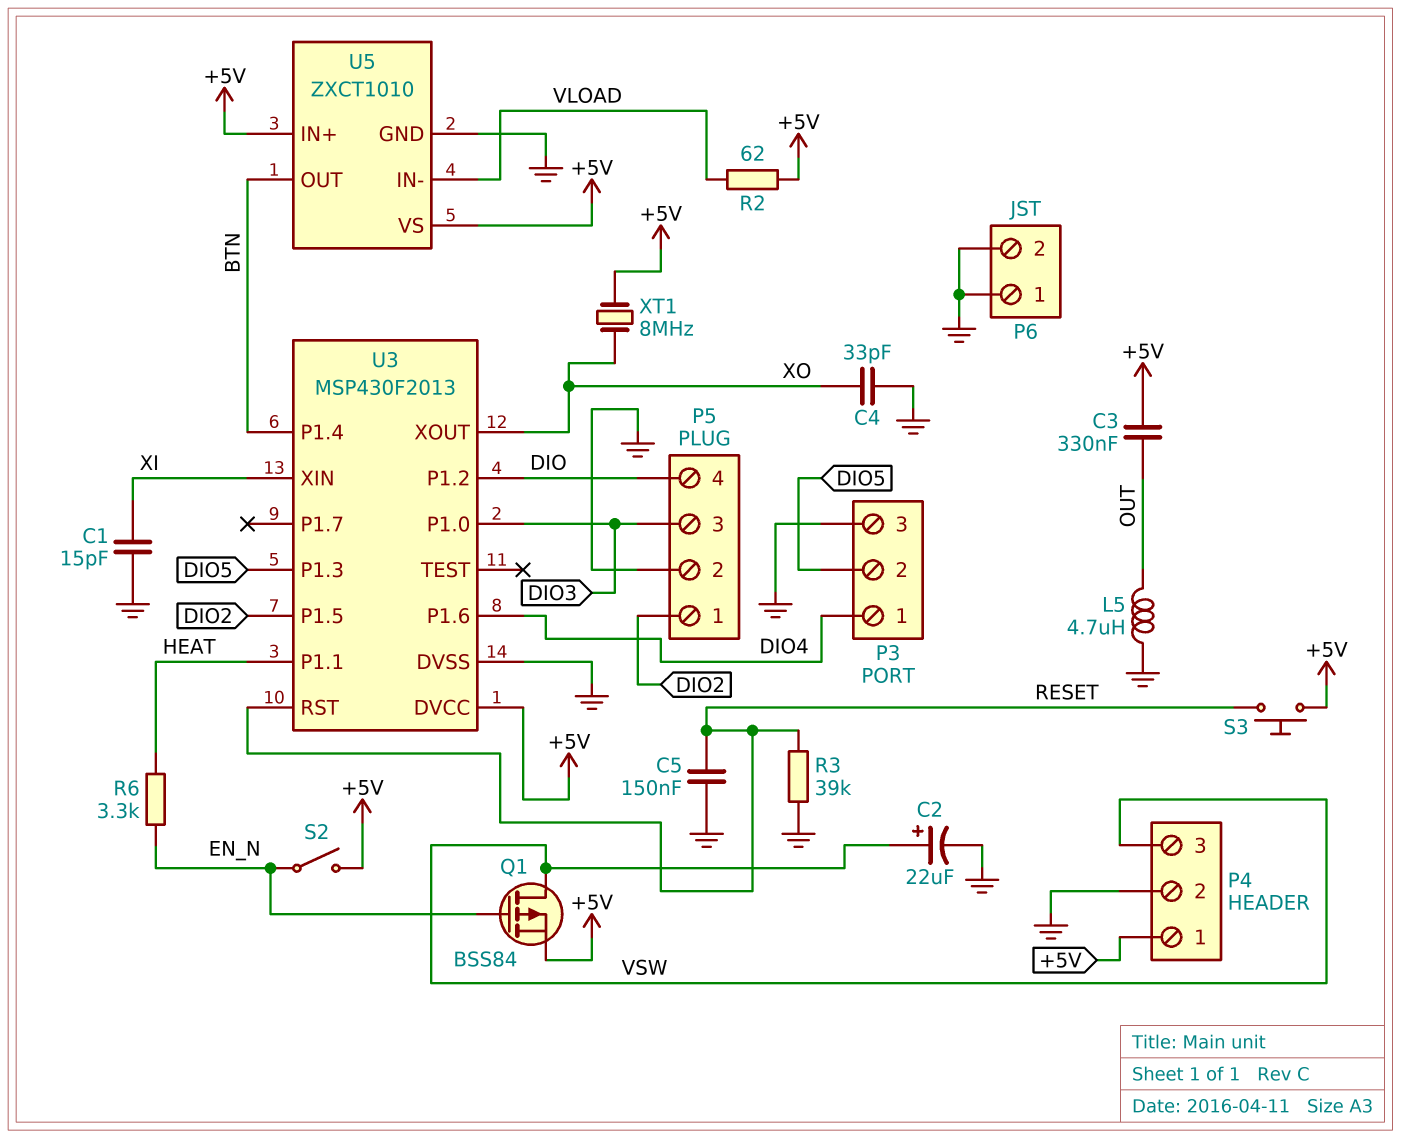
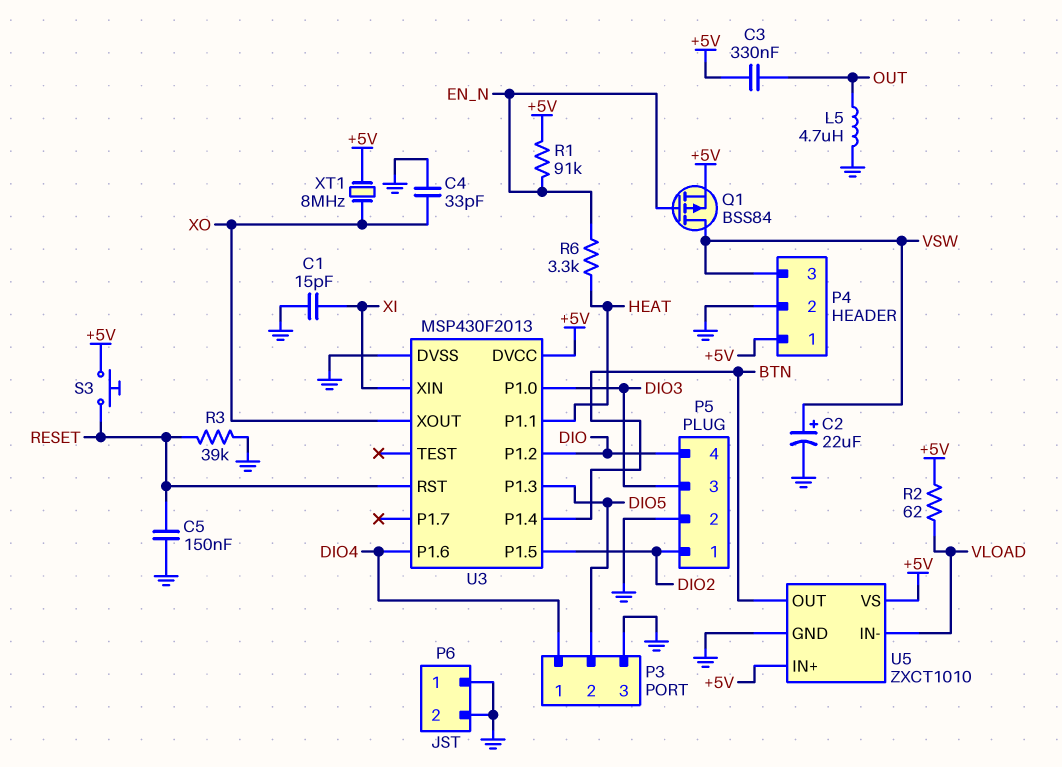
R1: none -> 91k (+5V, EN_N)
S2: switch (+5V, EN_N) -> none

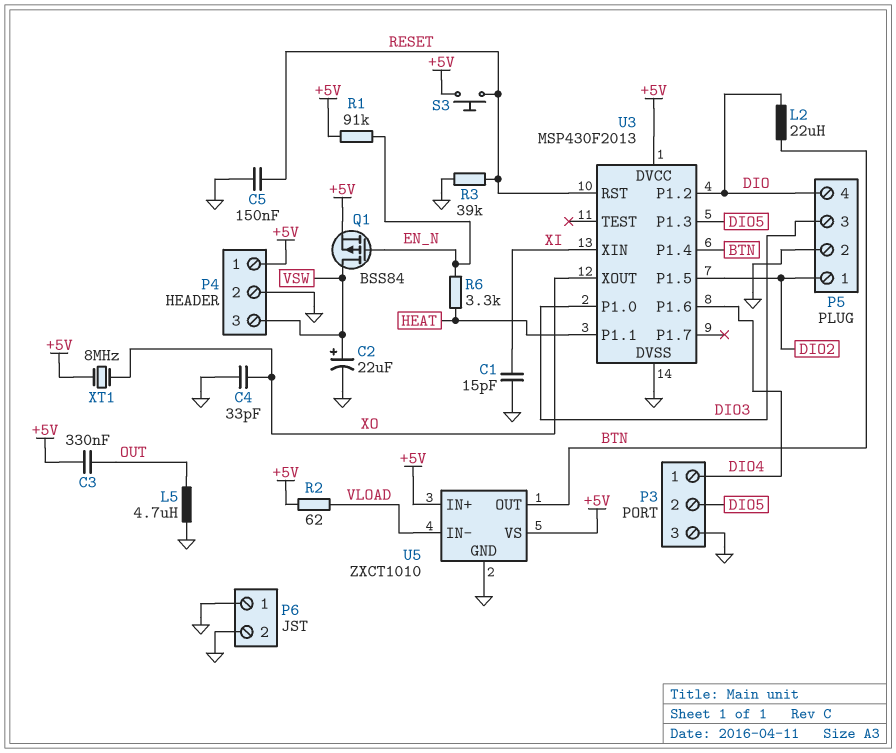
L2: none -> 22uH (BTN, DIO)

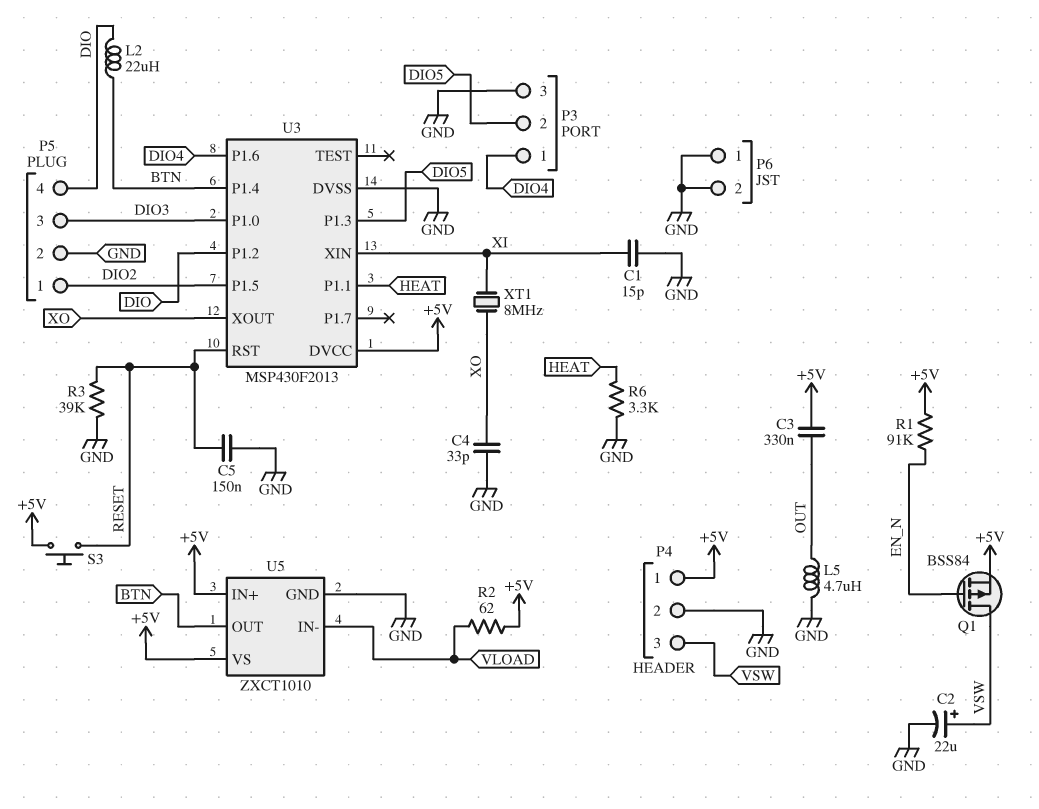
R6: 3.3k (EN_N, HEAT) -> 3.3k (GND, HEAT)
XT1: 8MHz (+5V, XO) -> 8MHz (XI, XO)

